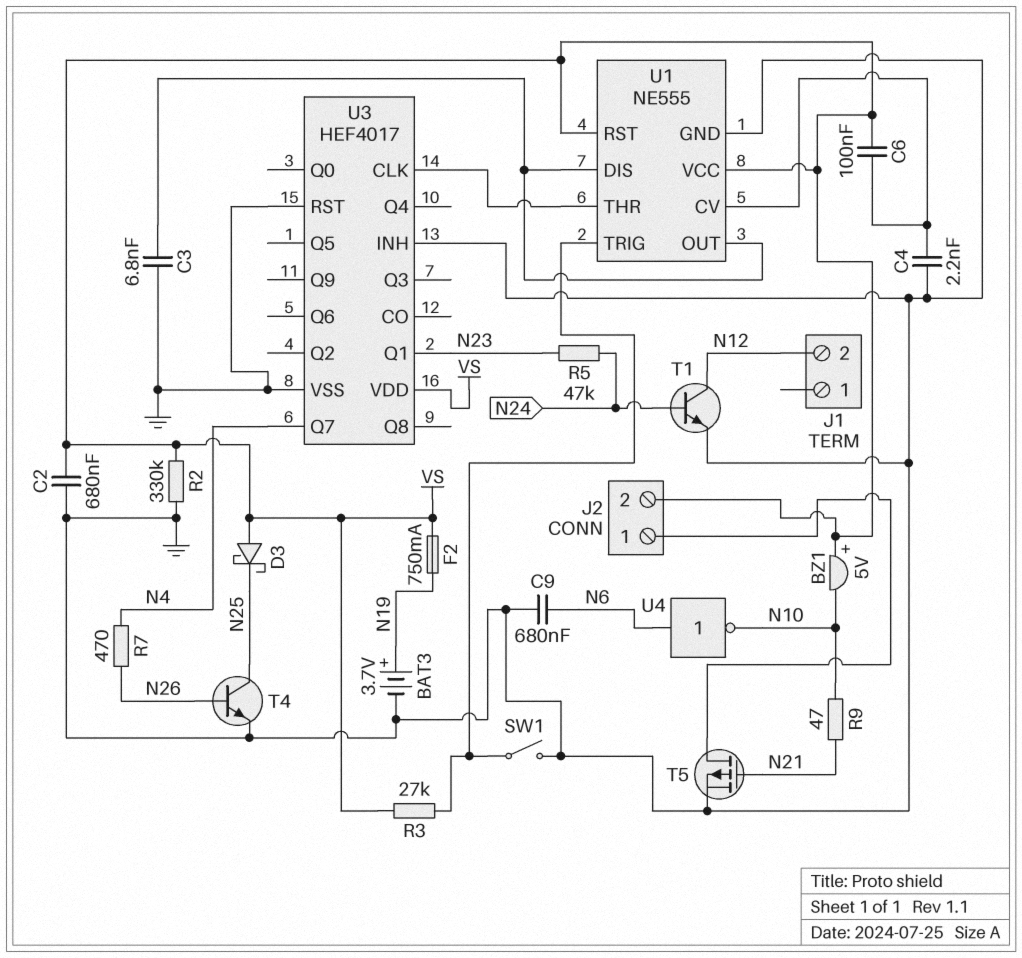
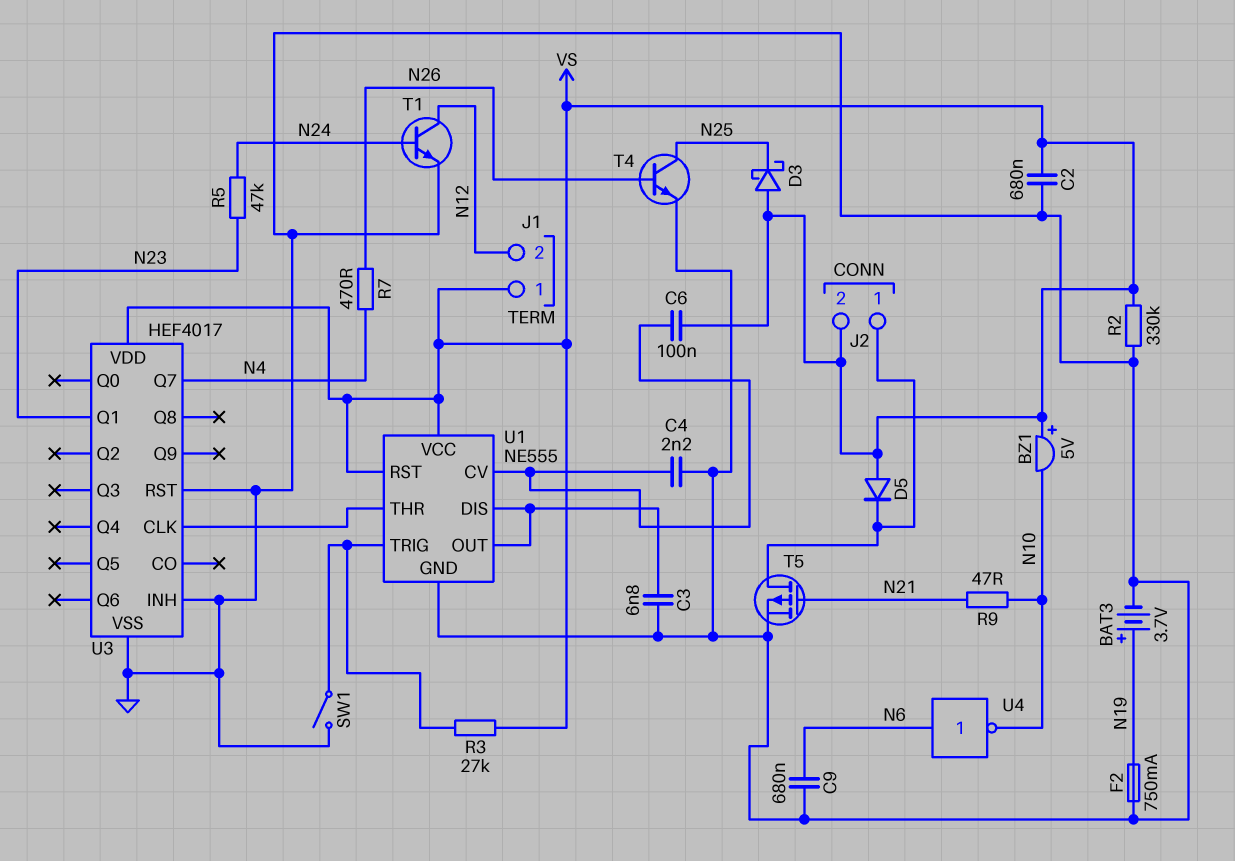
D5: none -> diode (A VS, K J2/1)
F2: 750mA (N19, VS) -> 750mA (GND, N19)
J1 pin 1: none -> VS

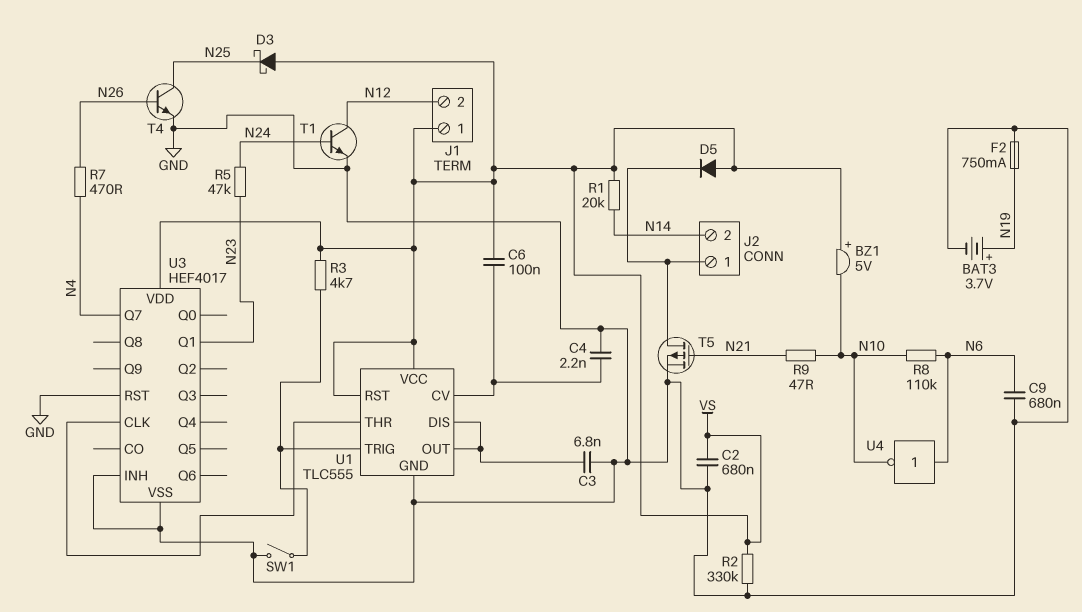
J2 pin 2: VS -> N14
R1: none -> 20k (N14, VS)
R3: 27k (U1/TRIG, VS) -> 4.7k (U1/TRIG, VS)
R8: none -> 110k (N6, N10)
U1: NE555 -> TLC555

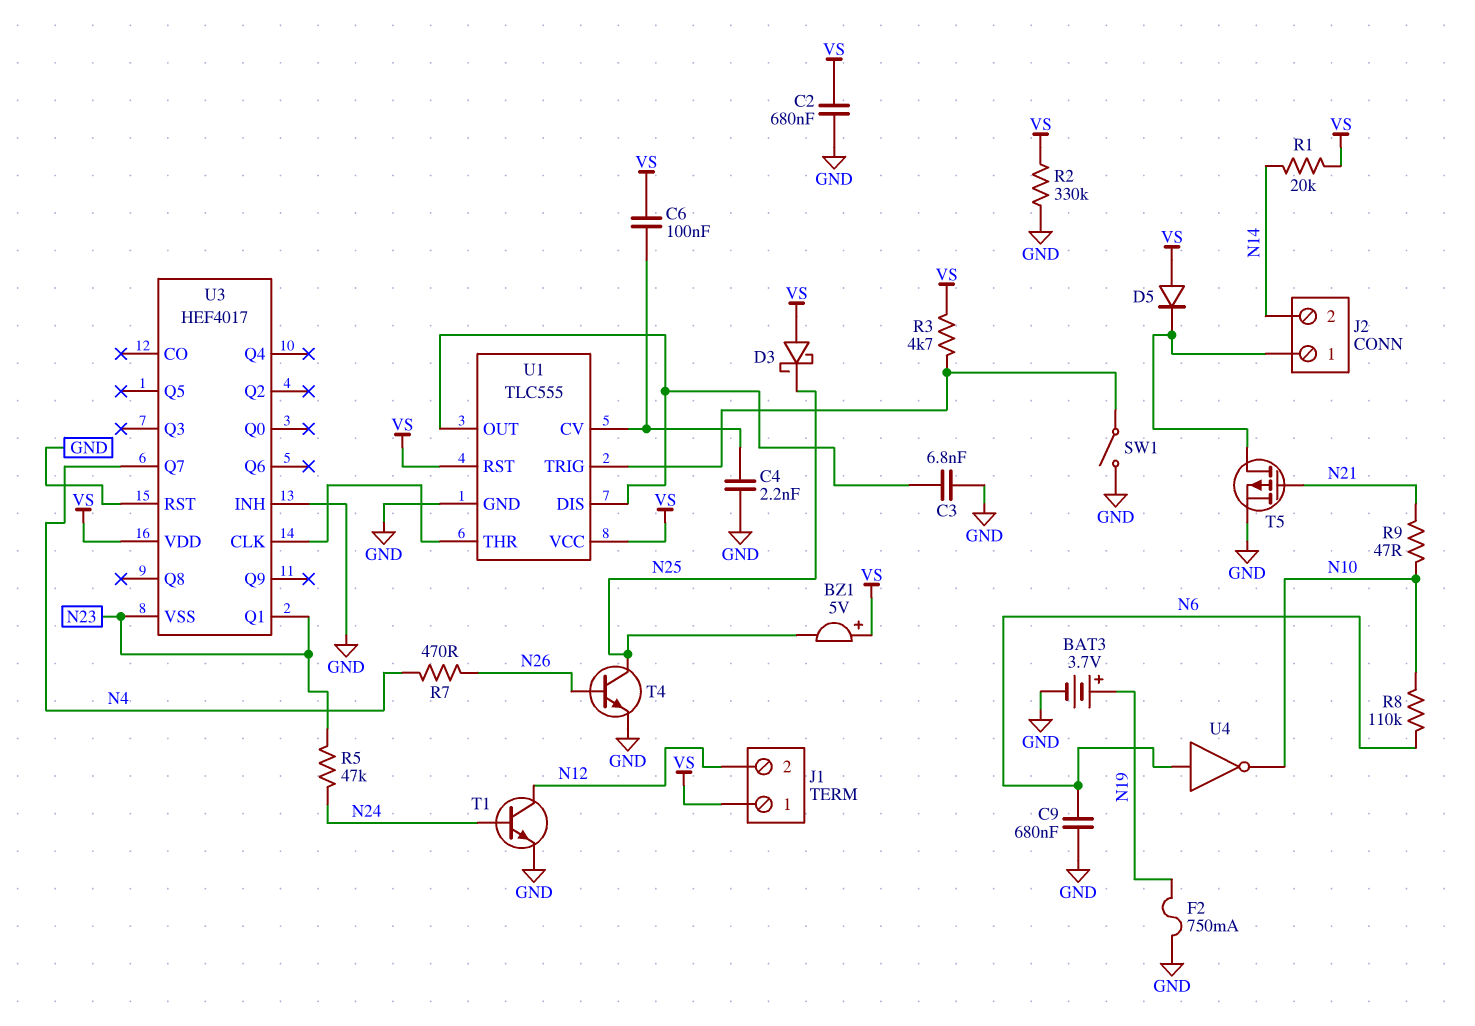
BZ1: buzzer 5V (plus VS, minus N10) -> buzzer 5V (plus VS, minus N25)
U3 pin VSS: GND -> N23

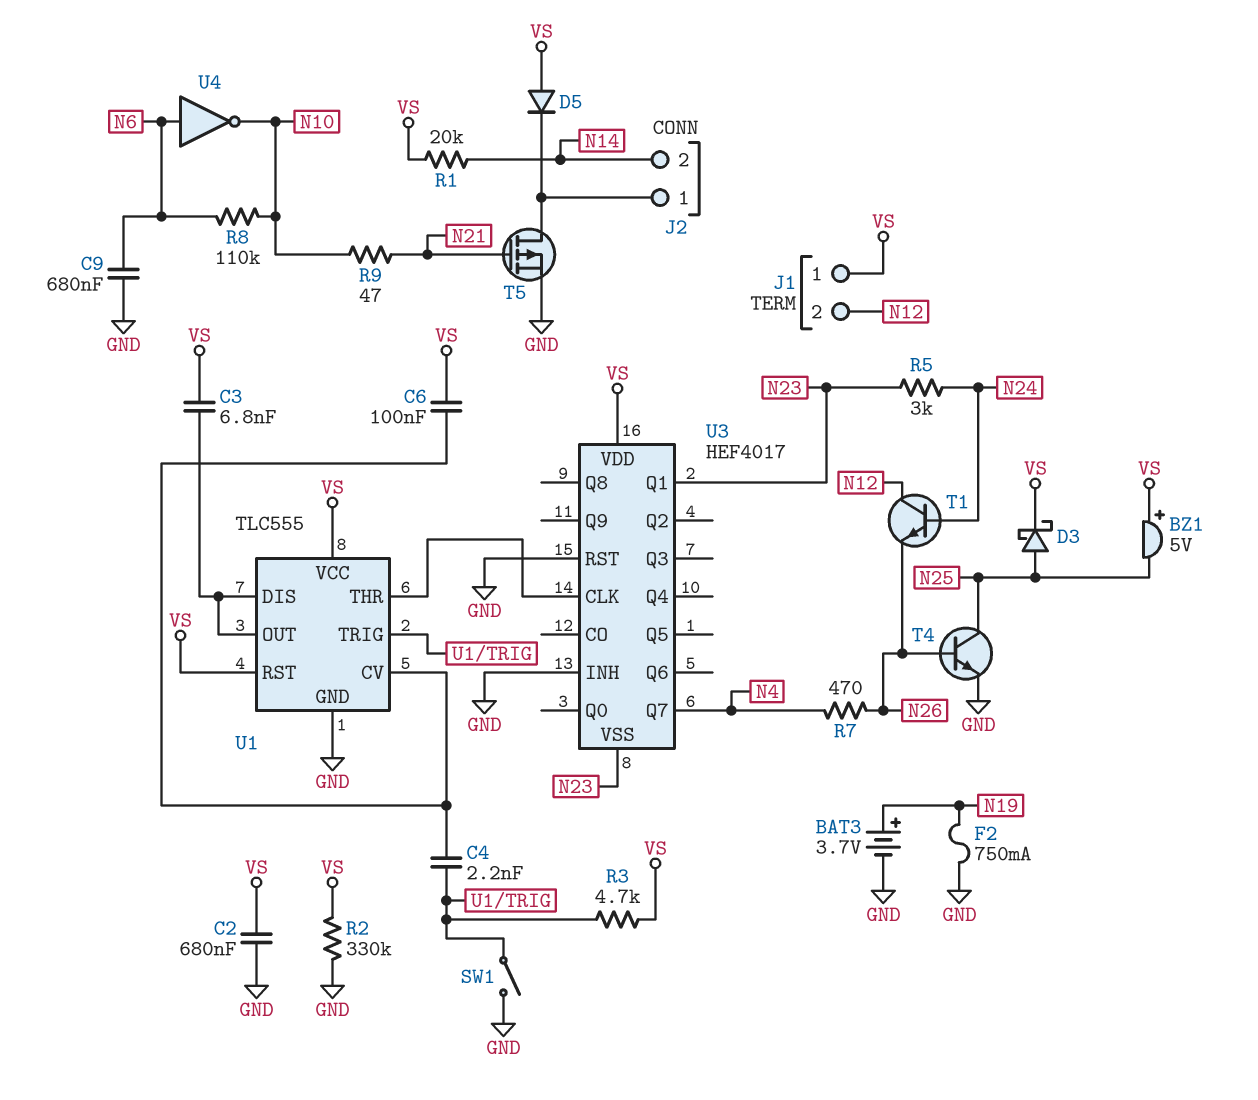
C3: 6.8nF (GND, U1/DIS) -> 6.8nF (U1/DIS, VS)
C4: 2.2nF (GND, U1/CV) -> 2.2nF (U1/CV, U1/TRIG)
D3: schottky (A VS, K N25) -> schottky (A N25, K VS)
R5: 47k (N23, N24) -> 3k (N23, N24)
T1: NPN (B N24, C N12, E GND) -> NPN (B N24, C N12, E N26)

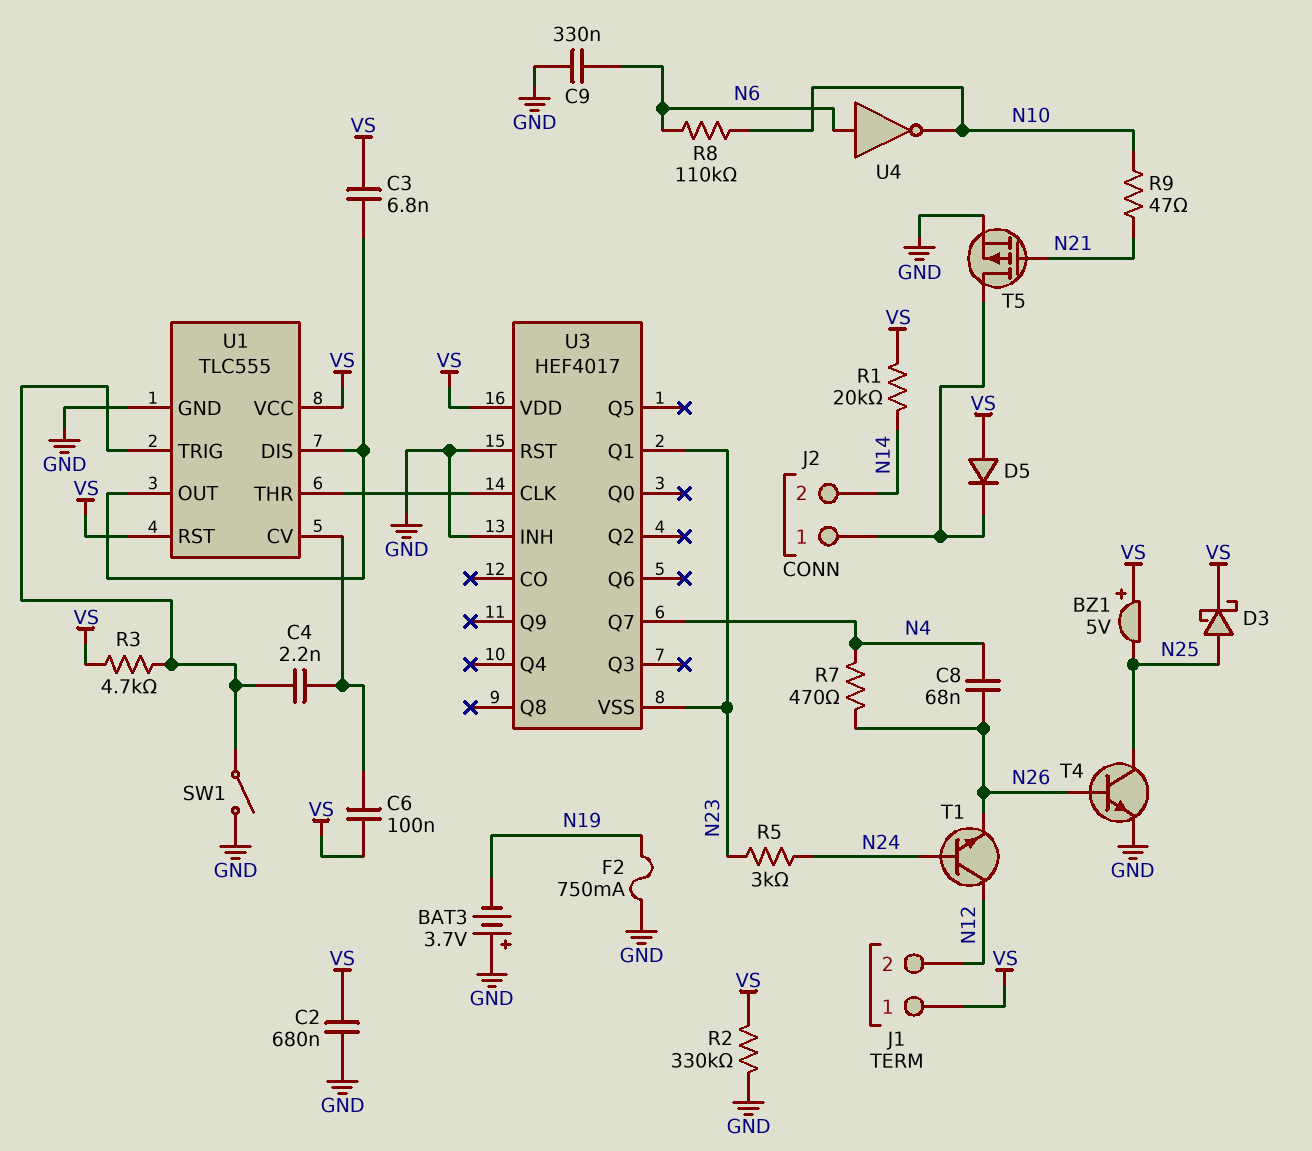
BAT3: 3.7V (plus N19, minus GND) -> 3.7V (plus GND, minus N19)
C8: none -> 68nF (N4, N26)
C9: 680nF (GND, N6) -> 330nF (GND, N6)

